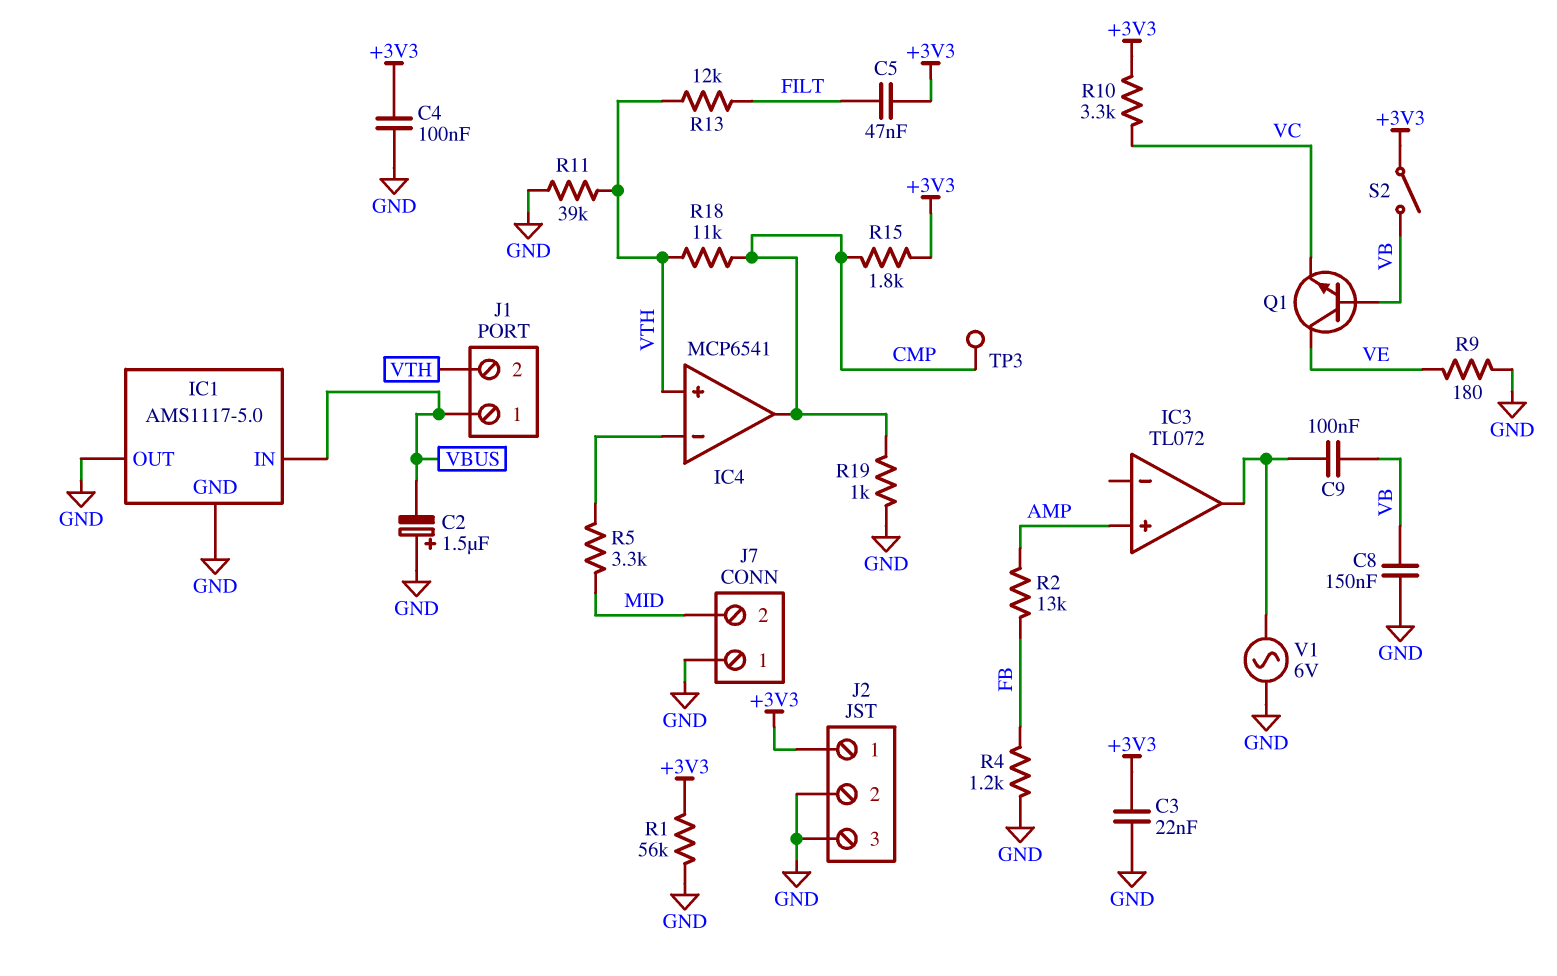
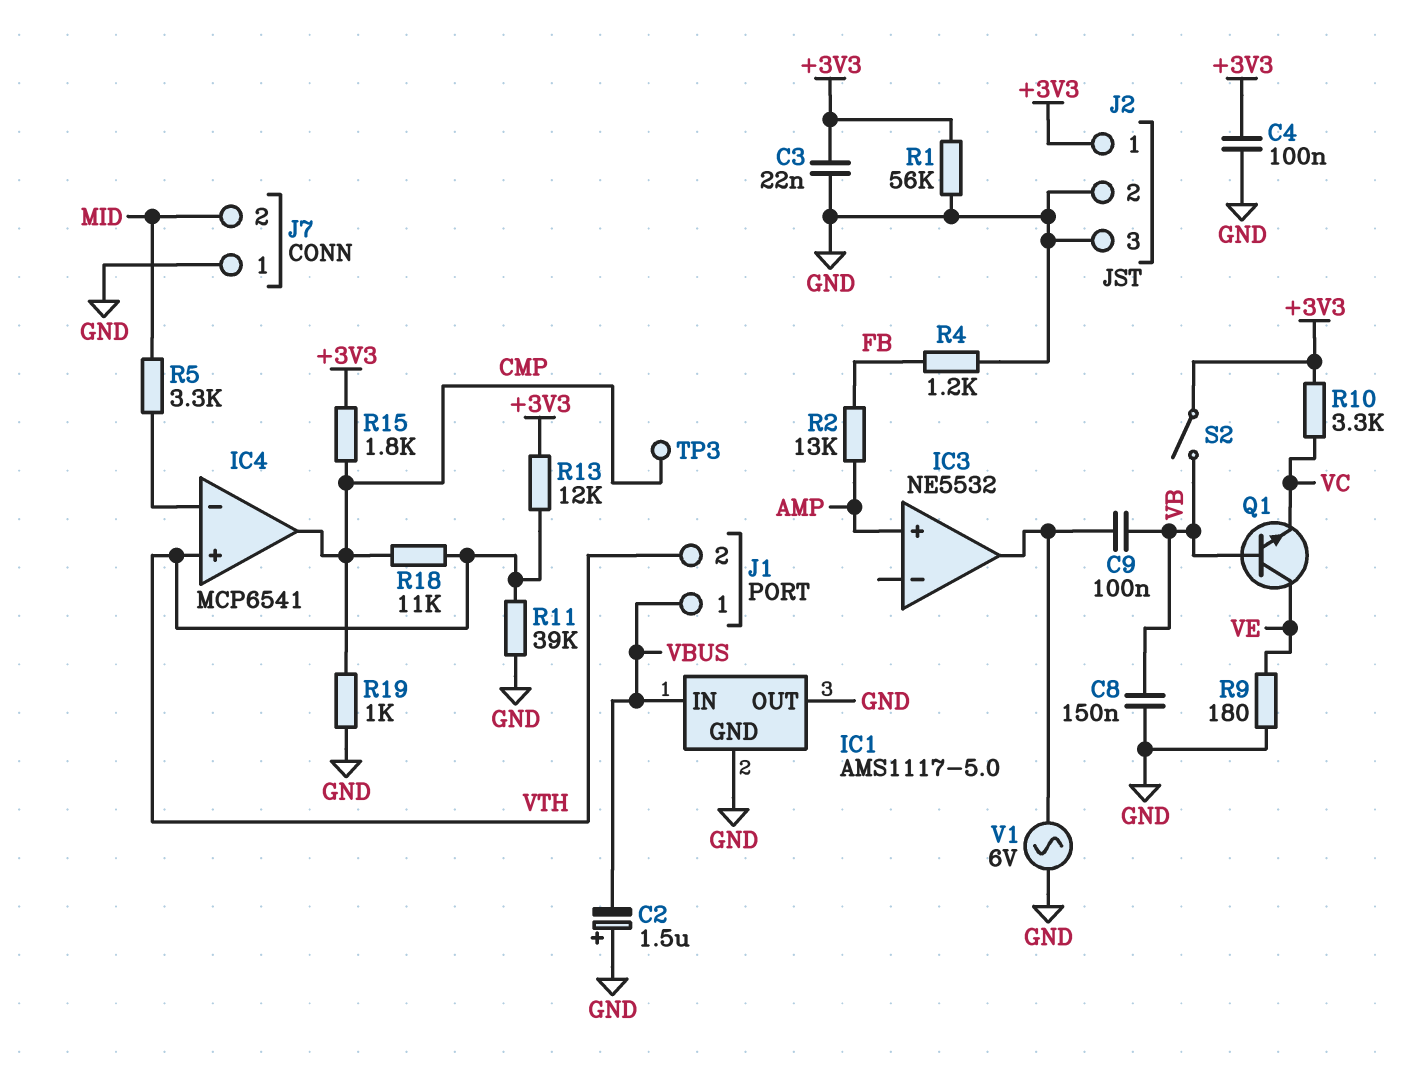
C5: 47nF (+3V3, FILT) -> none
IC3: TL072 -> NE5532
R13: 12k (FILT, VTH) -> 12k (+3V3, VTH)

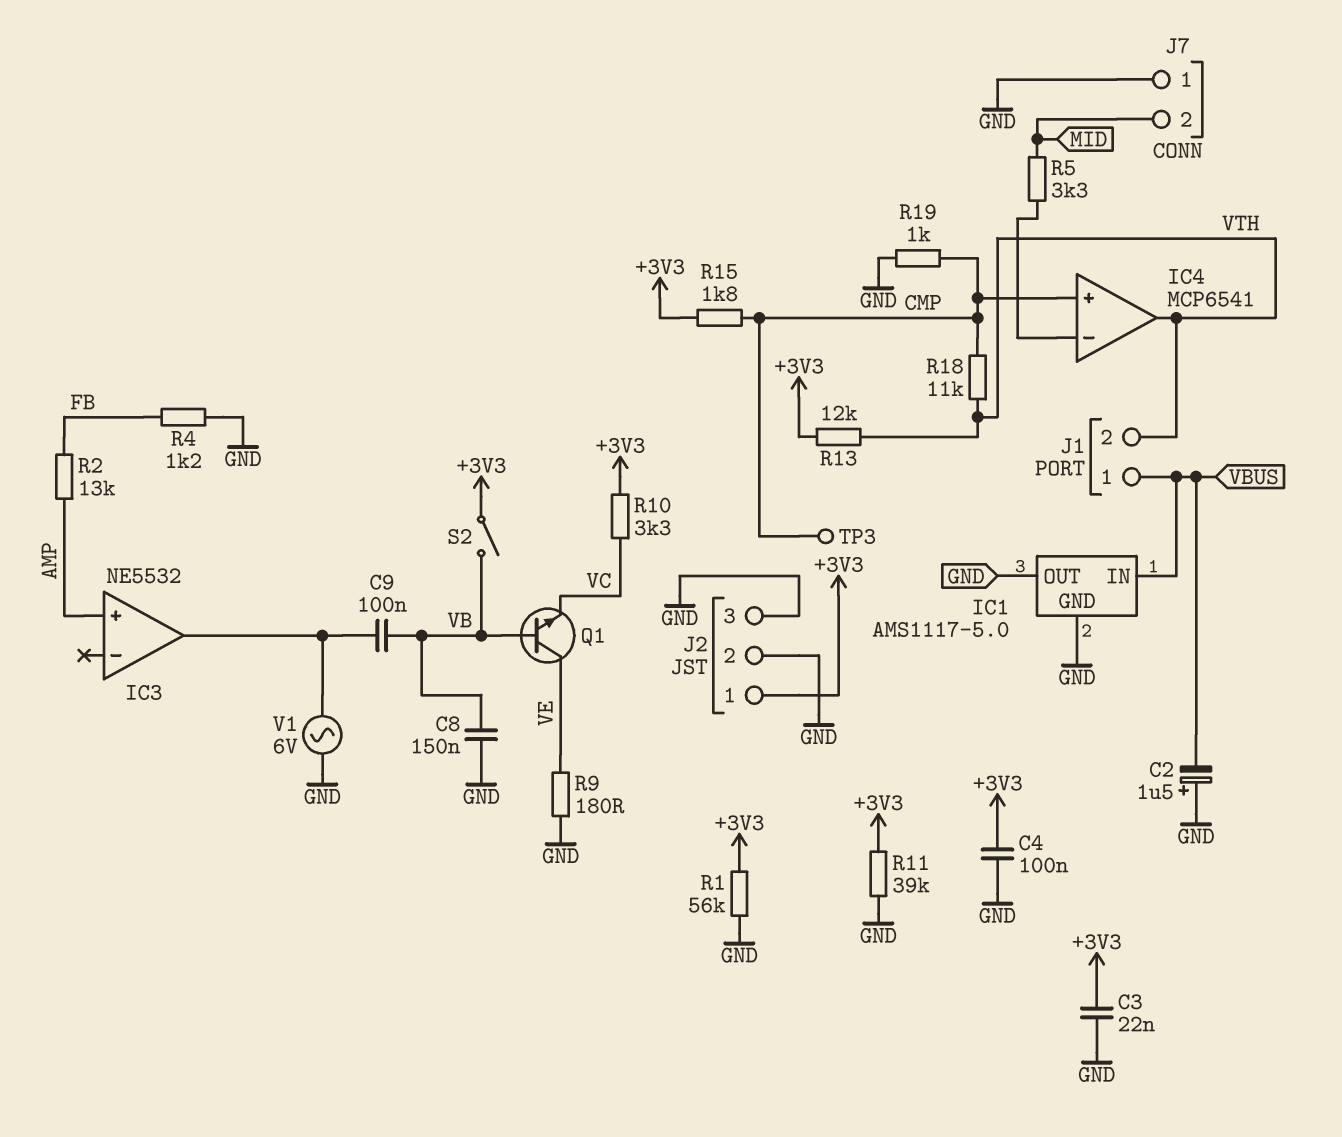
IC4 pin in+: VTH -> CMP
IC4 pin out: CMP -> VTH
R11: 39k (GND, VTH) -> 39k (+3V3, GND)

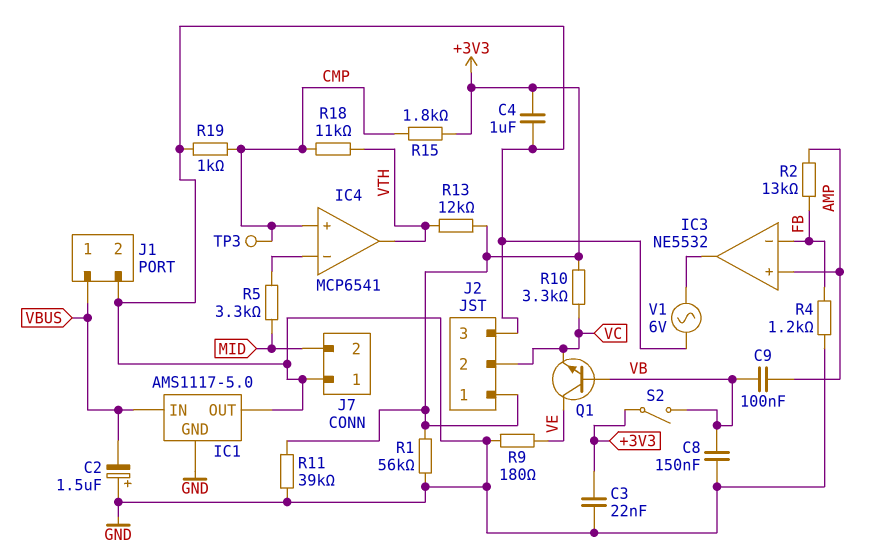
C4: 100nF (+3V3, GND) -> 1uF (+3V3, GND)
C9: 100nF (IC3/out, VB) -> 100nF (AMP, VB)
IC3 pin in-: none -> FB
J1 pin 2: VTH -> GND
J2 pin 2: GND -> VC

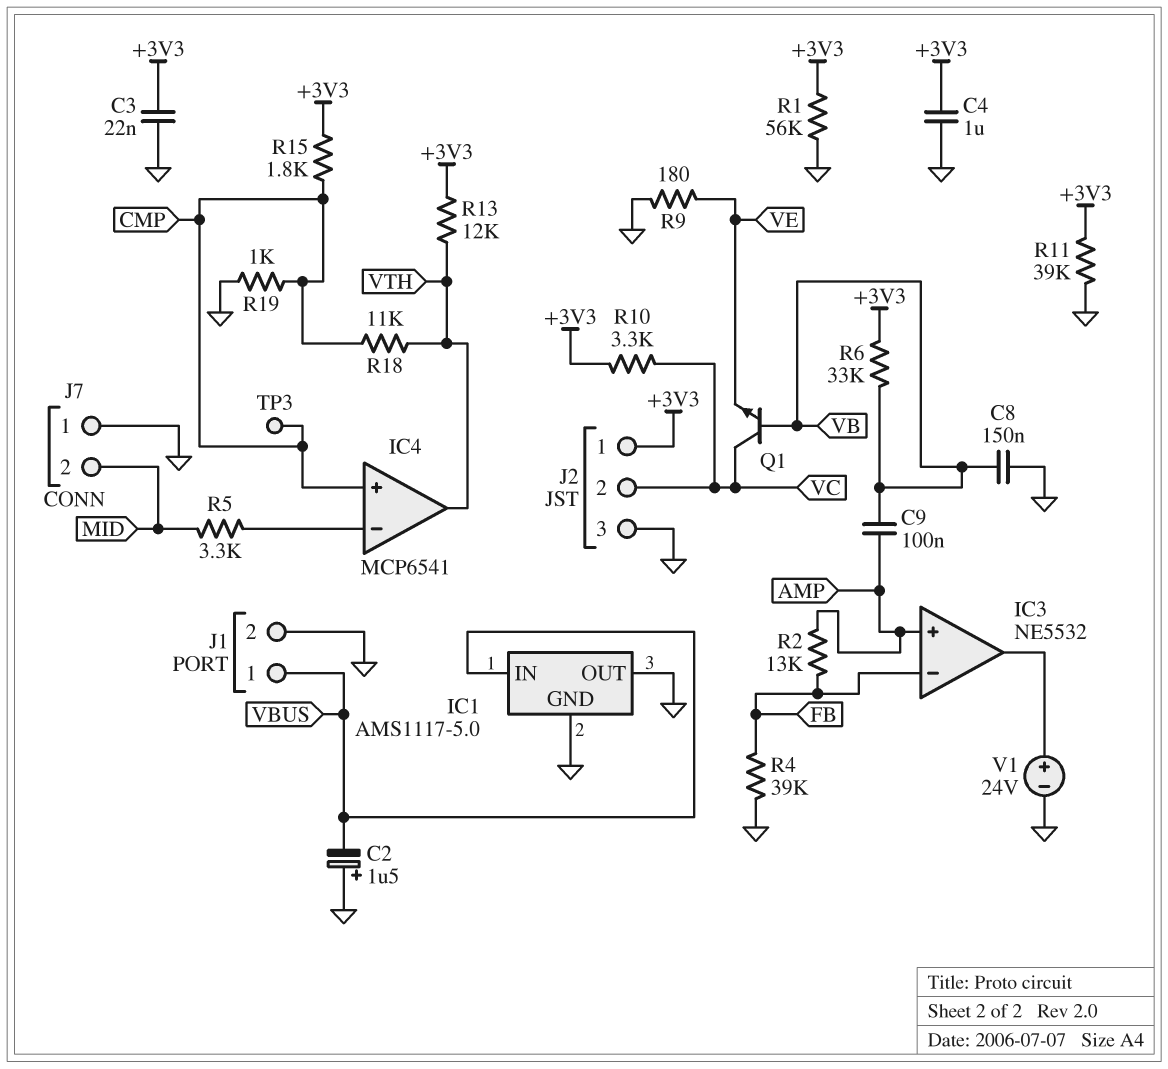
Q1: NPN (B VB, C VE, E VC) -> NPN (B VB, C VC, E VE)
R4: 1.2k (FB, GND) -> 39k (FB, GND)
R6: none -> 33k (+3V3, VB)
S2: switch (+3V3, VB) -> none
V1: AC 6V (GND, IC3/out) -> 24V (plus IC3/out, minus GND)

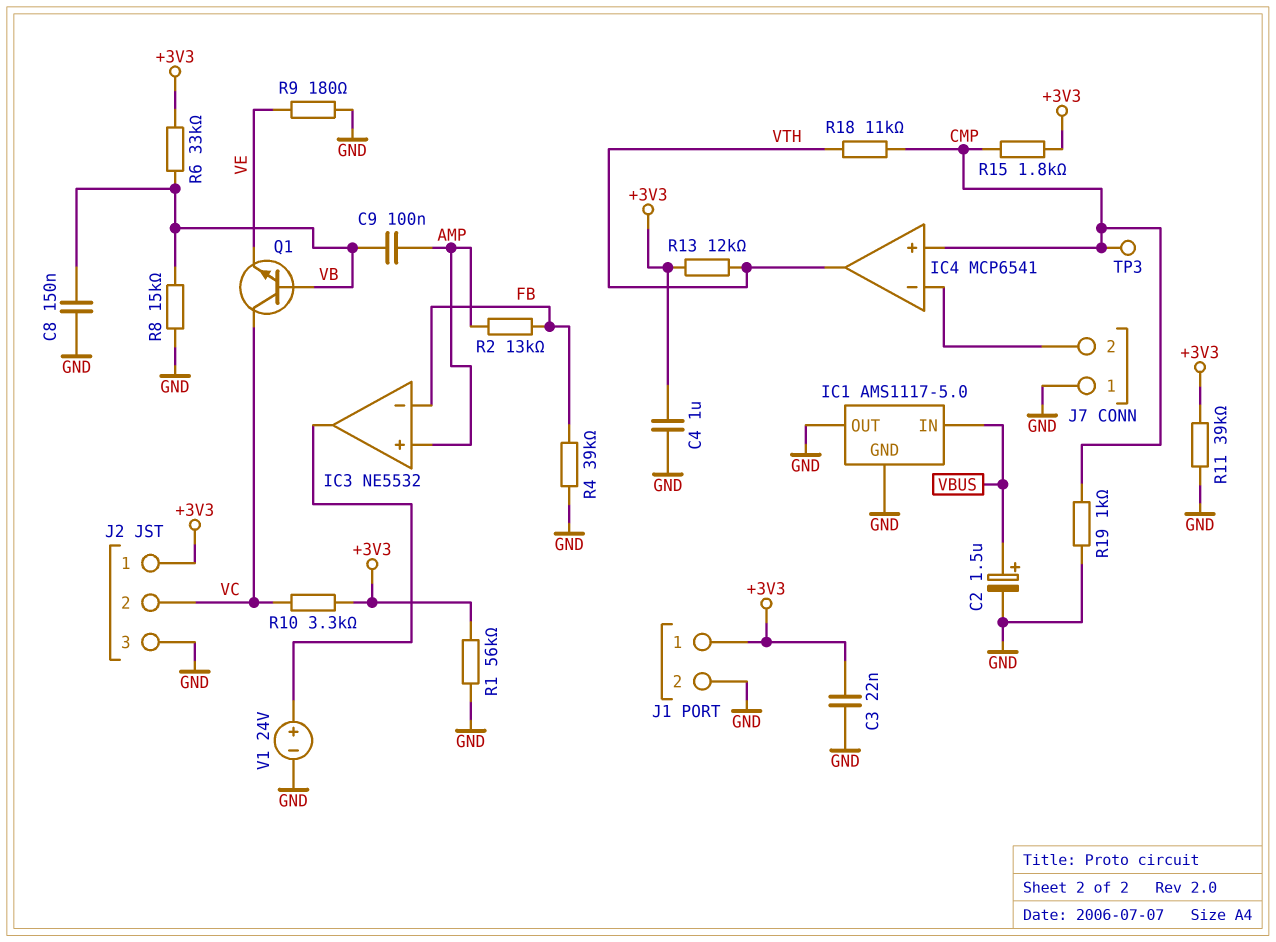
C2: 1.5uF (plus GND, minus VBUS) -> 1.5uF (plus VBUS, minus GND)
J1 pin 1: VBUS -> +3V3
J7 pin 2: MID -> IC4/in-
R5: 3.3k (IC4/in-, MID) -> none
R8: none -> 15k (GND, VB)

